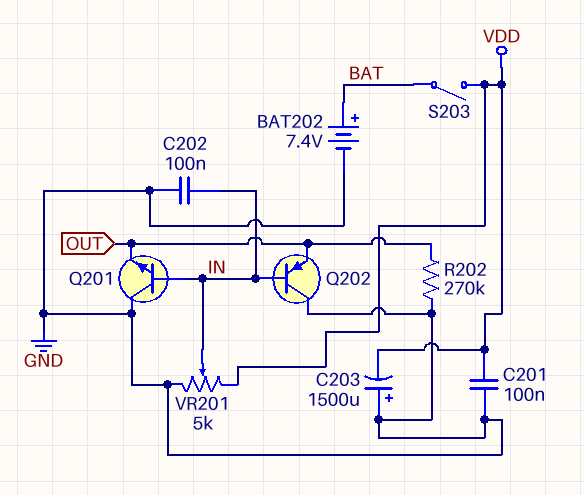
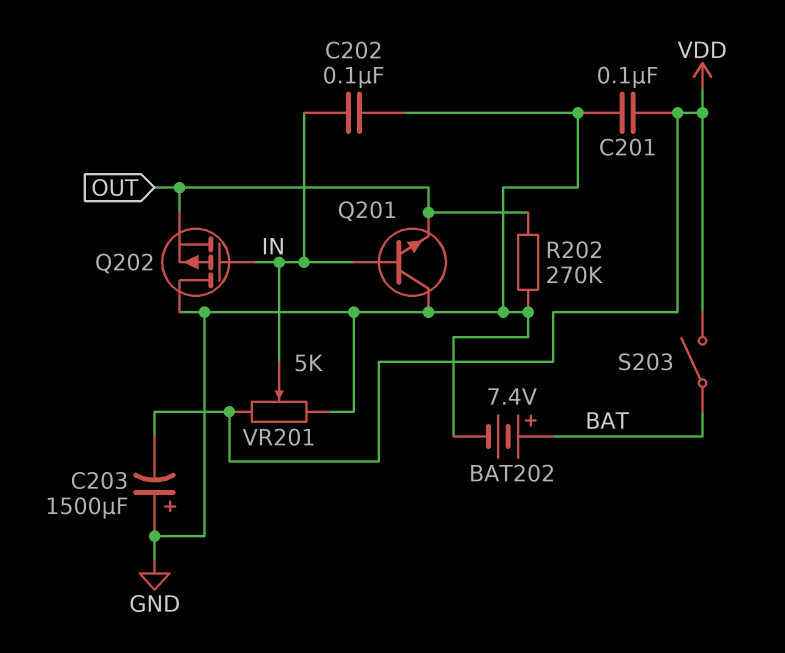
Q202: PNP (B IN, C GND, E OUT) -> PMOS (G IN, D GND, S OUT)

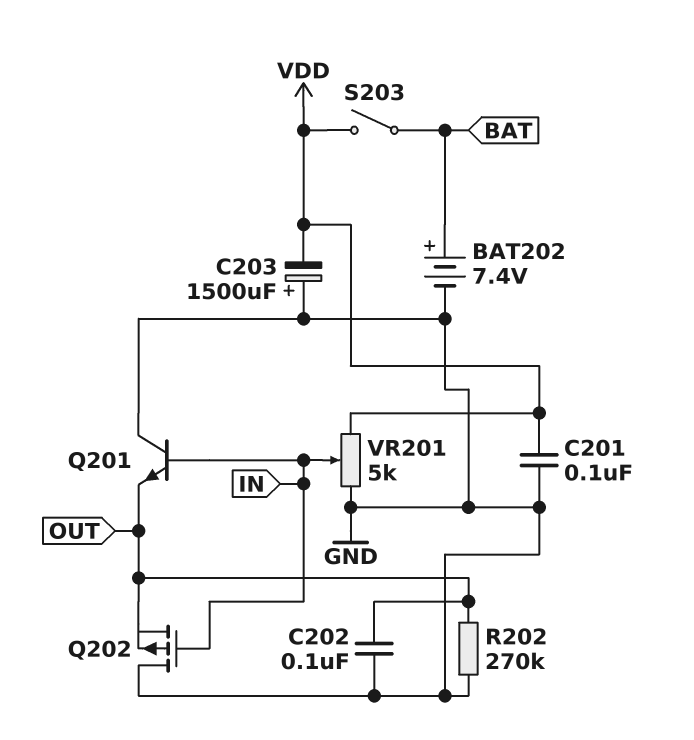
C202: 100nF (GND, IN) -> 100nF (GND, OUT)

